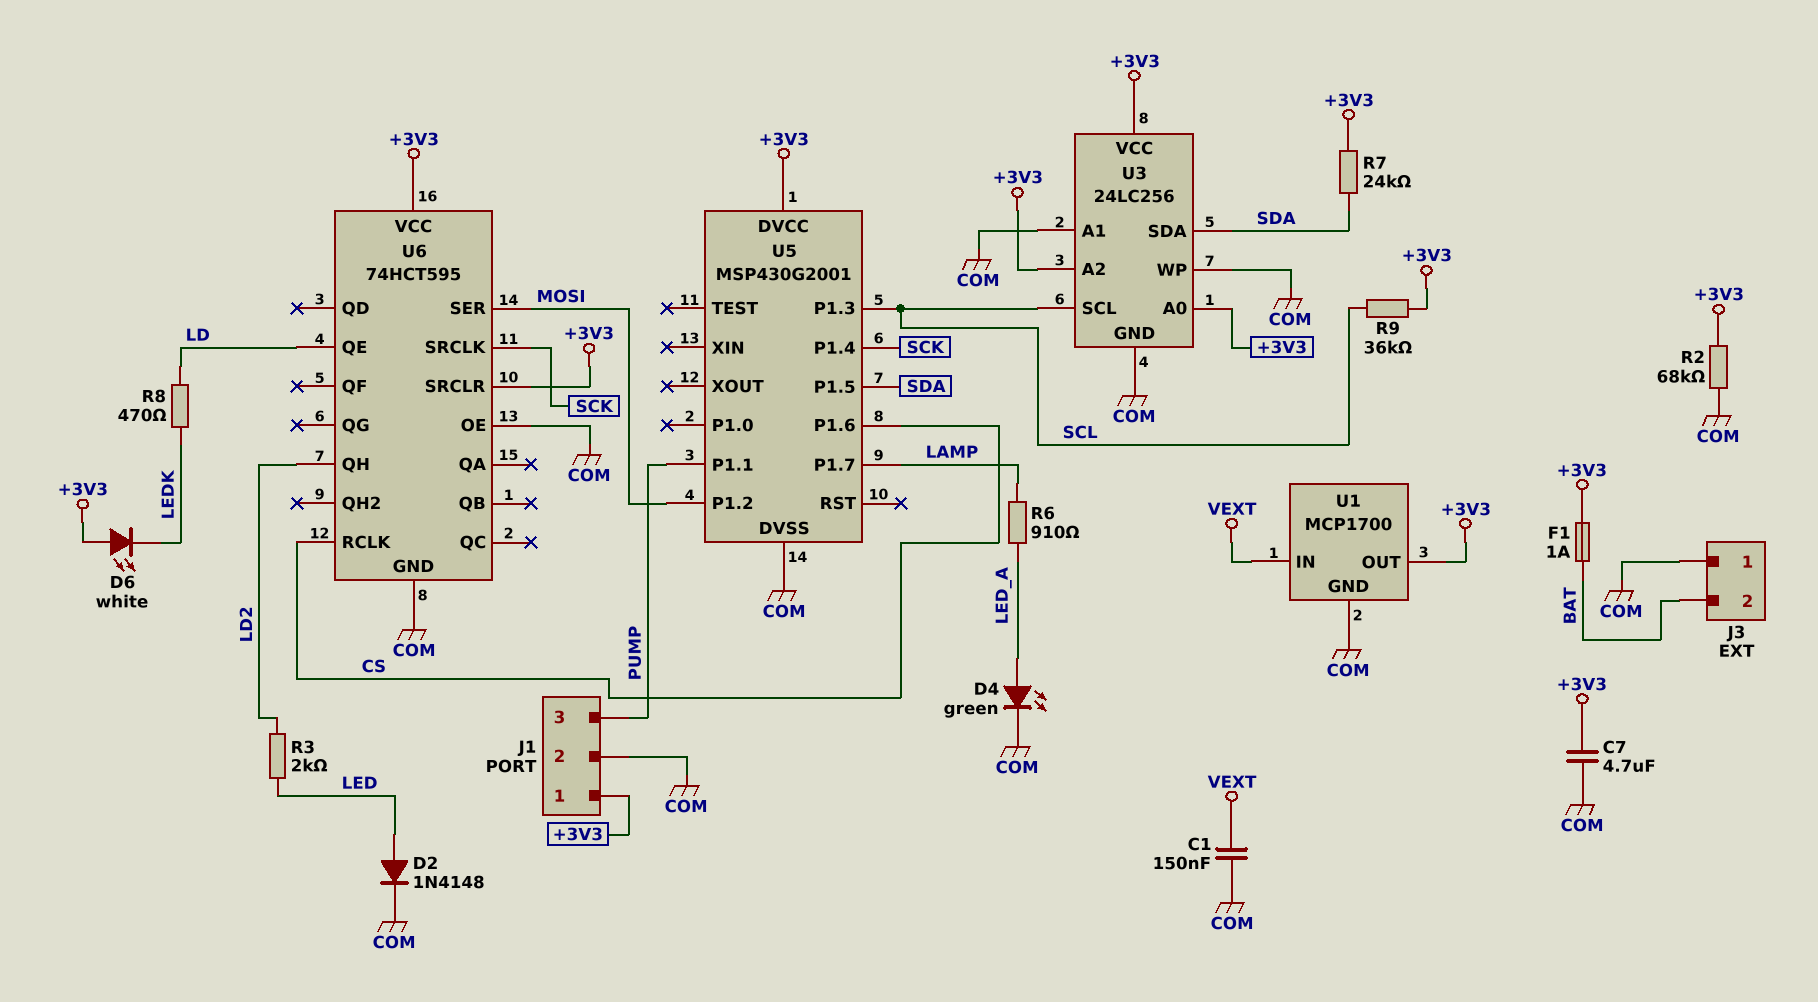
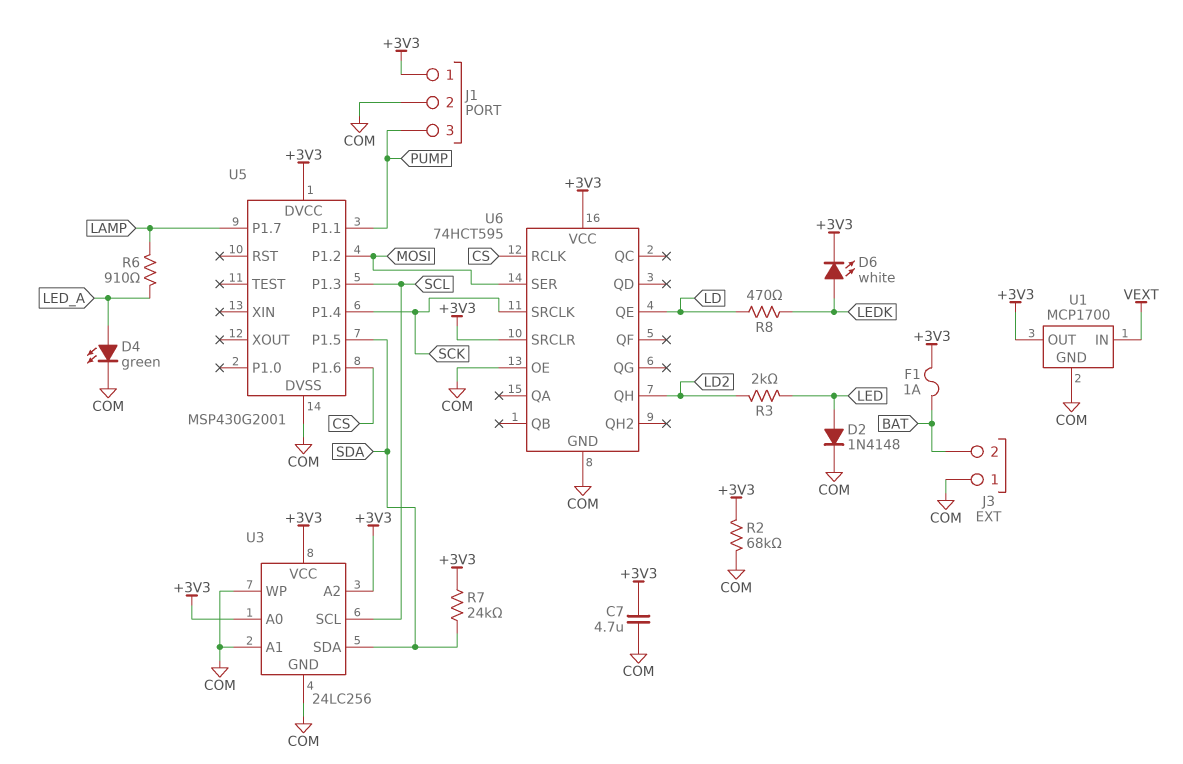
C1: 150nF (COM, VEXT) -> none
D6: LED white (A +3V3, K LEDK) -> LED white (A LEDK, K +3V3)
R9: 36k (+3V3, SCL) -> none

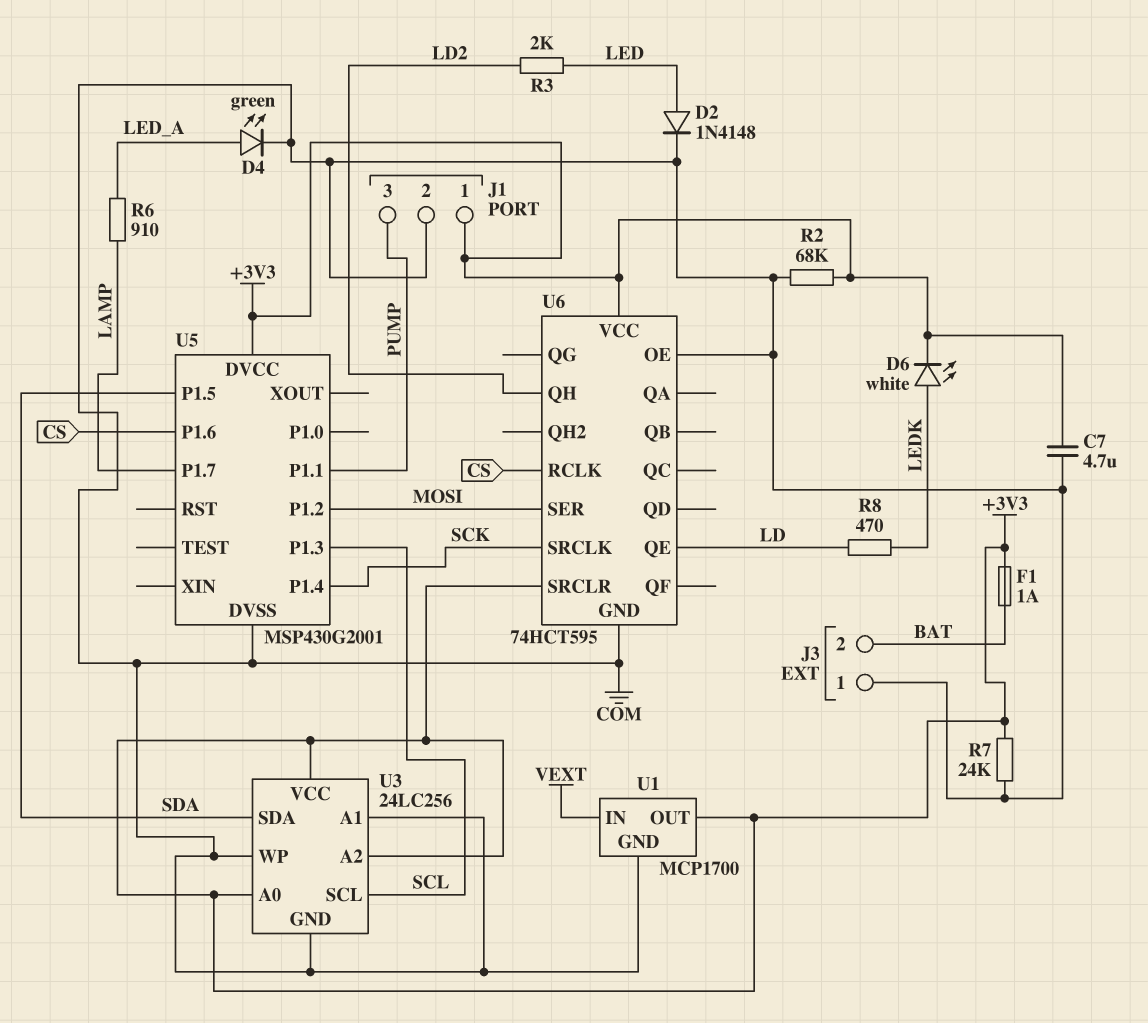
R7: 24k (+3V3, SDA) -> 24k (+3V3, COM)

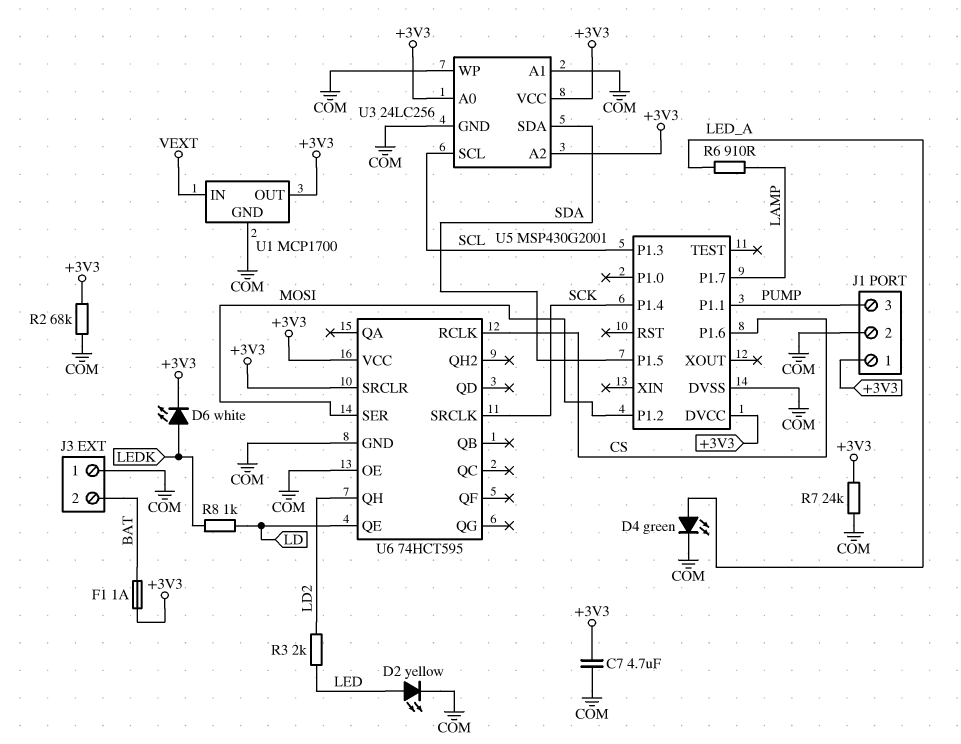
D2: diode 1N4148 (A LED, K COM) -> LED yellow (A LED, K COM)
R8: 470 (LD, LEDK) -> 1k (LD, LEDK)

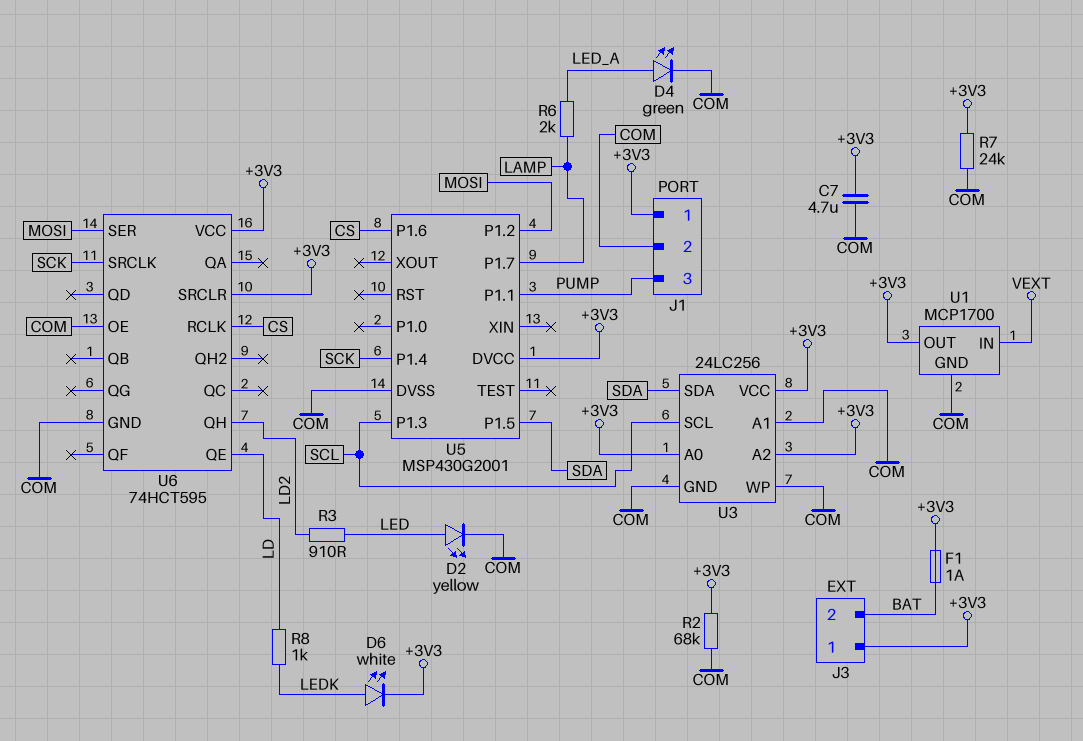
J3 pin 1: COM -> +3V3
R3: 2k (LD2, LED) -> 910 (LD2, LED)
R6: 910 (LAMP, LED_A) -> 2k (LAMP, LED_A)

